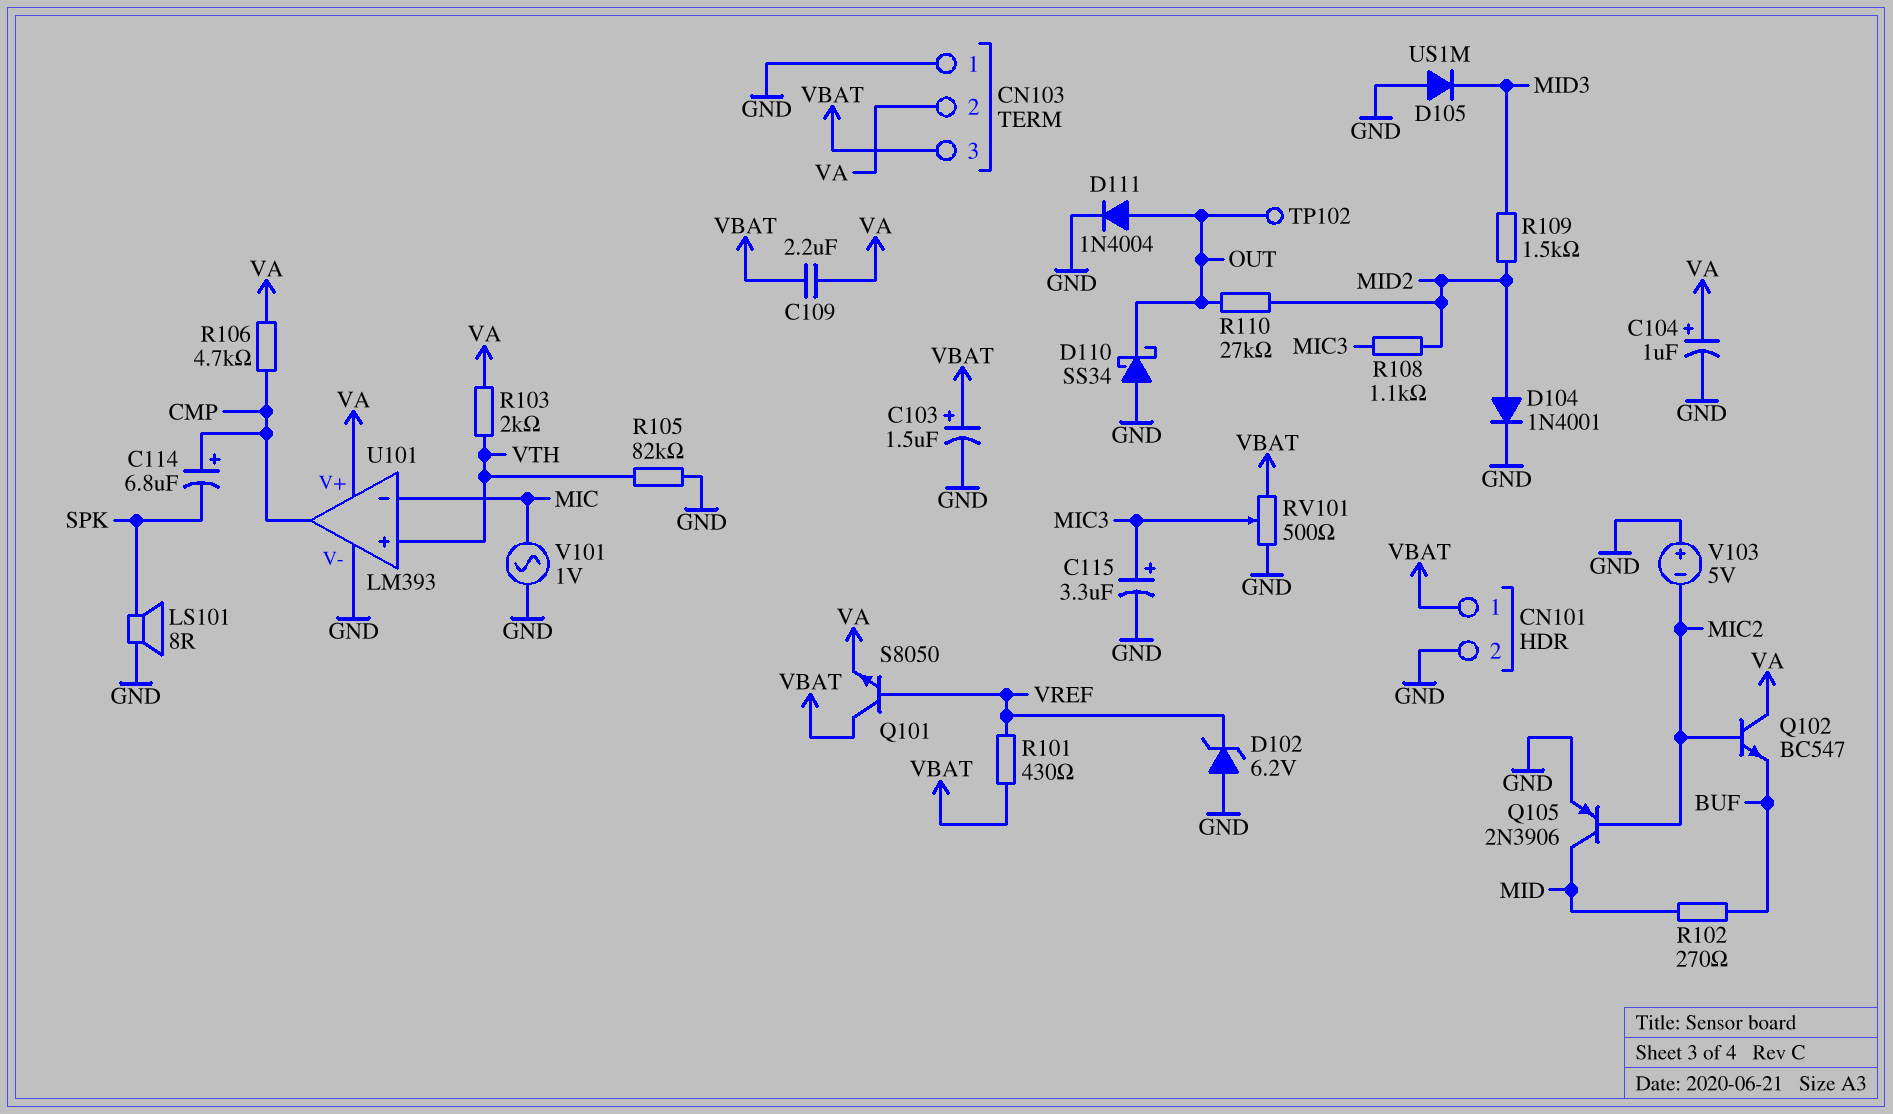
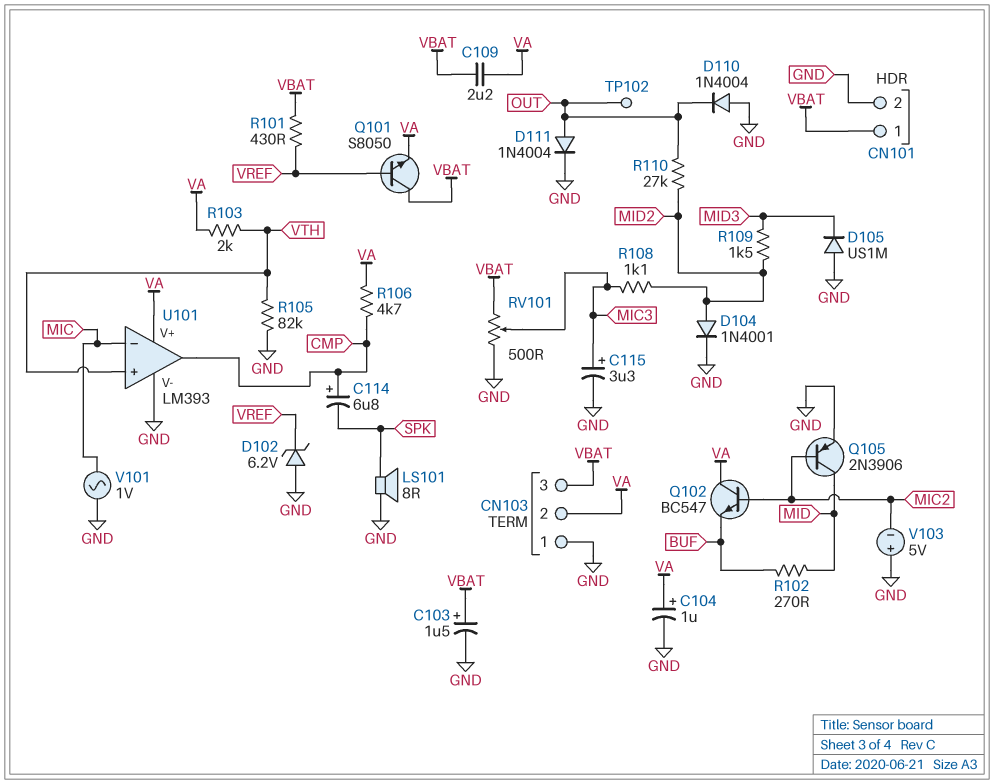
D110: schottky SS34 (A GND, K OUT) -> diode 1N4004 (A GND, K OUT)

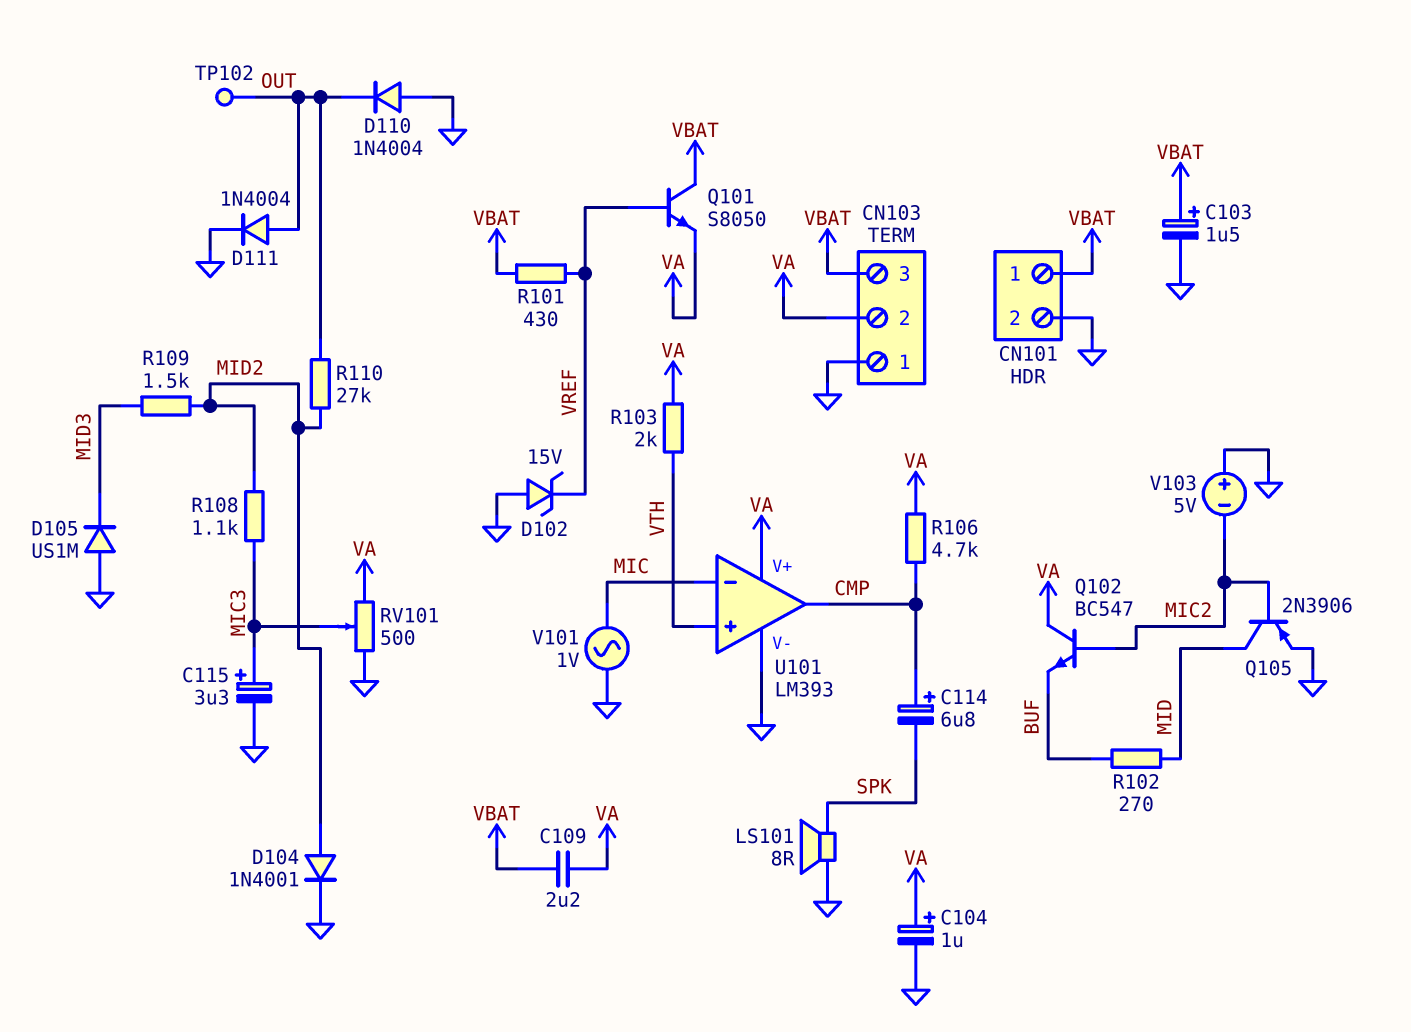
D102: zener 6.2V (A GND, K VREF) -> zener 15V (A GND, K VREF)
R105: 82k (GND, VTH) -> none
RV101: 500 (GND, VBAT, wiper MIC3) -> 500 (GND, VA, wiper MIC3)

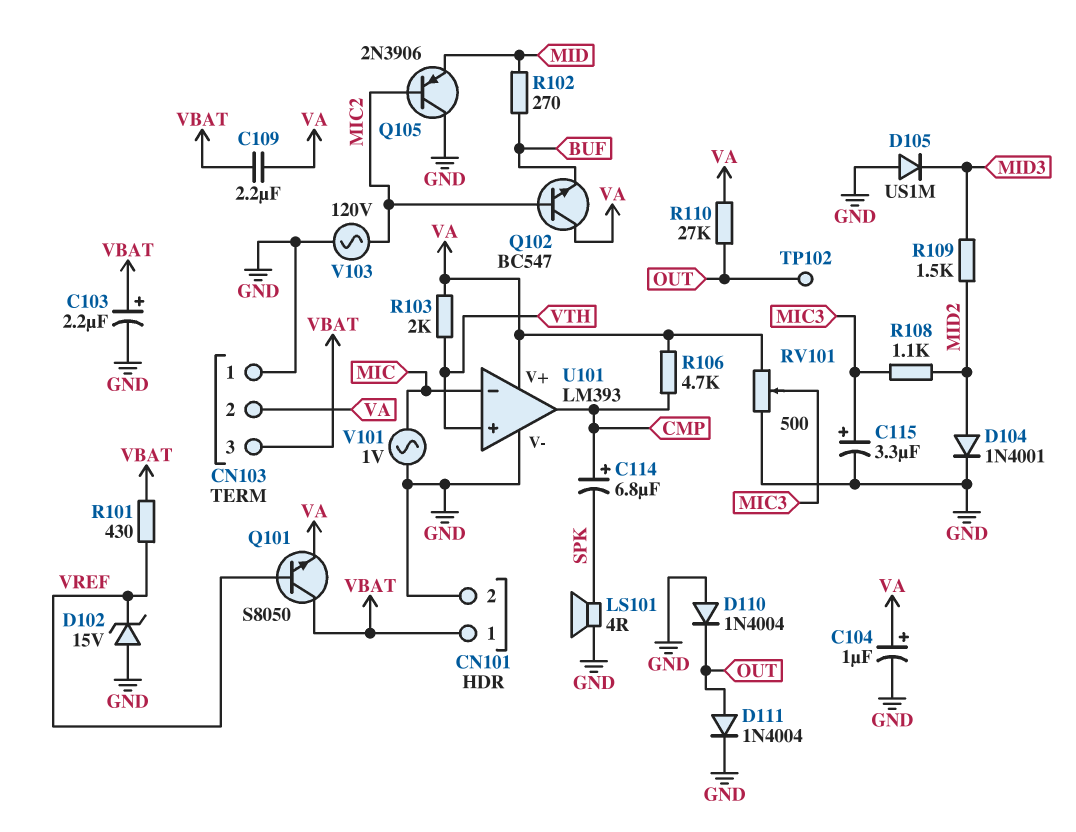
C103: 1.5uF (plus VBAT, minus GND) -> 2.2uF (plus VBAT, minus GND)
LS101: speaker 8R (GND, SPK) -> speaker 4R (GND, SPK)
Q105: PNP 2N3906 (B MIC2, C MID, E GND) -> PNP 2N3906 (B MIC2, C GND, E MID)
R110: 27k (MID2, OUT) -> 27k (OUT, VA)
V103: 5V (plus GND, minus MIC2) -> AC 120V (GND, MIC2)

